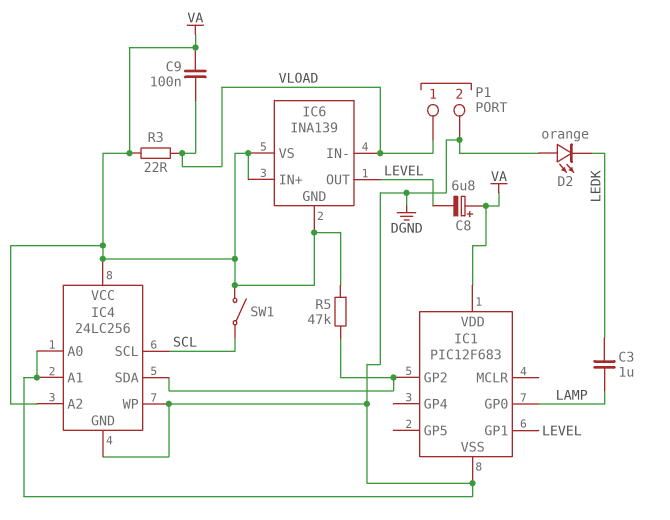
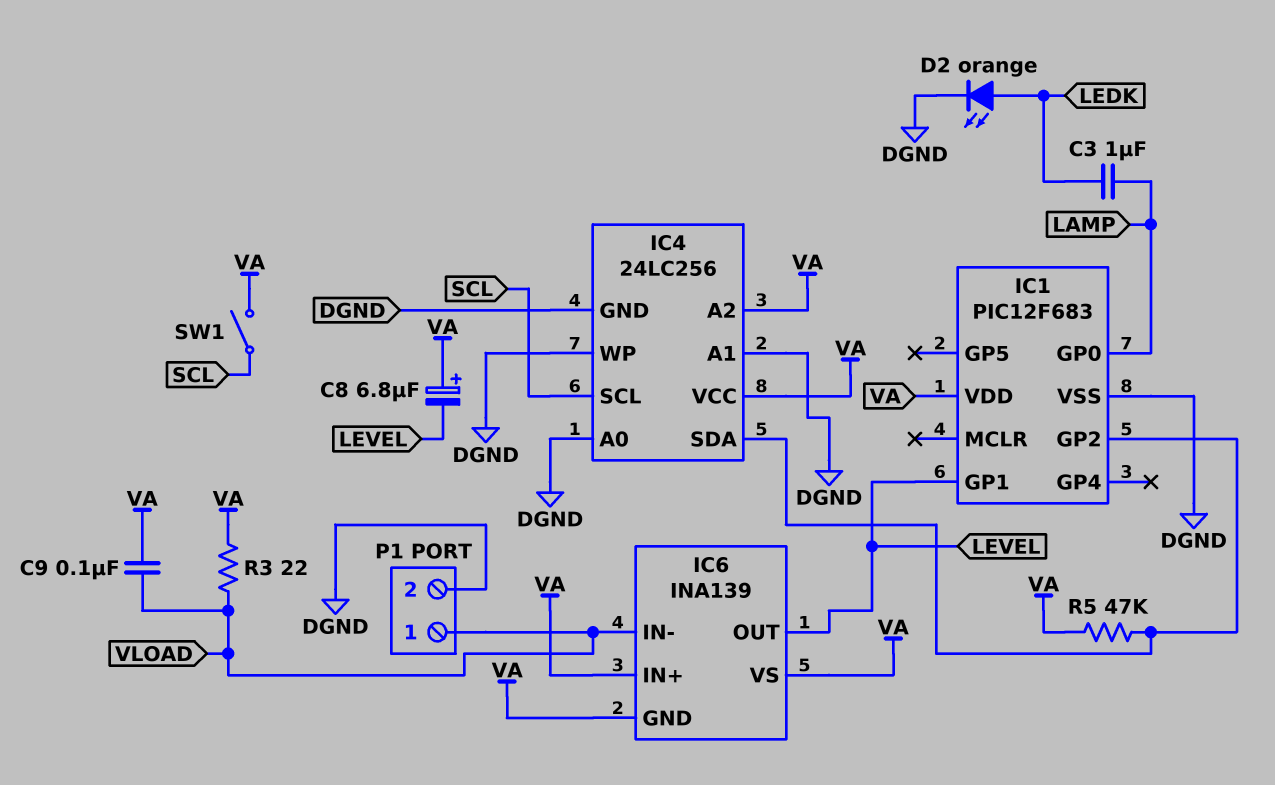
D2: LED orange (A DGND, K LEDK) -> LED orange (A LEDK, K DGND)

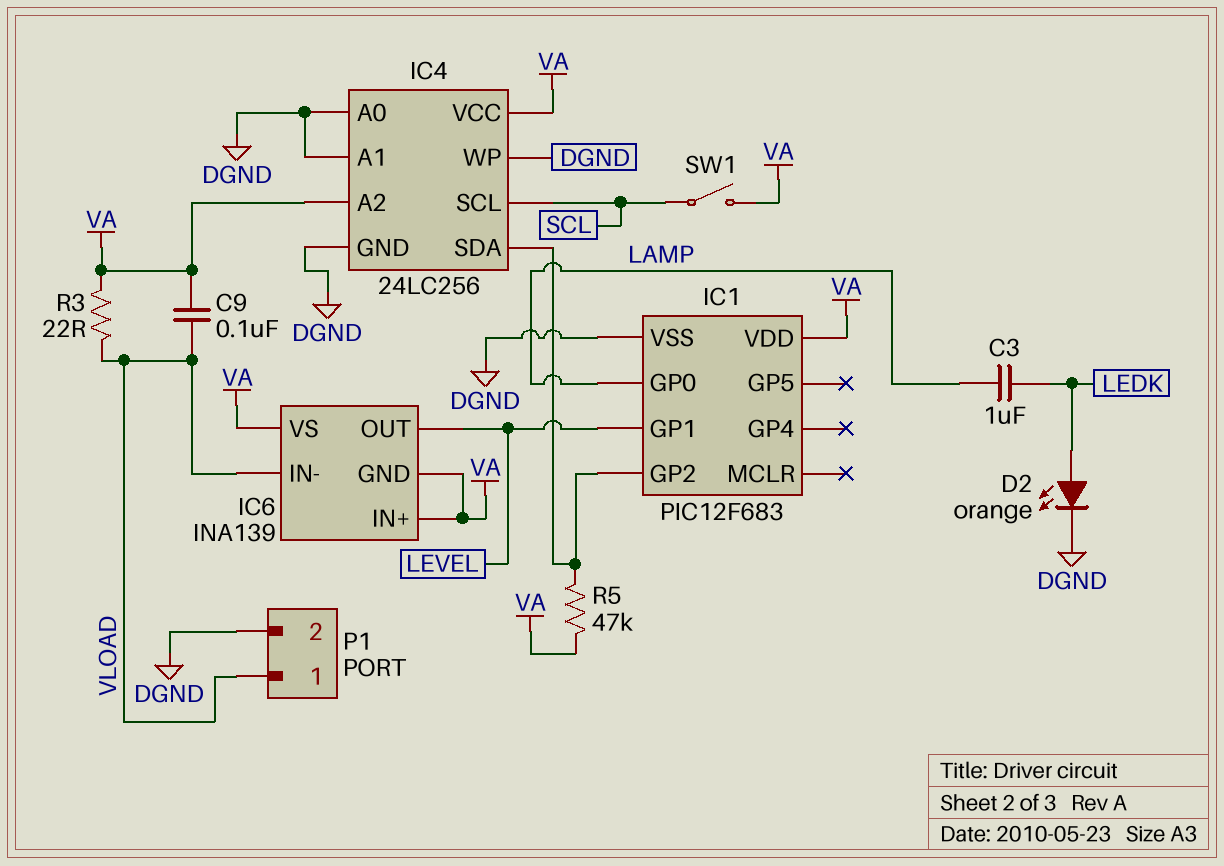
C8: 6.8uF (plus VA, minus LEVEL) -> none

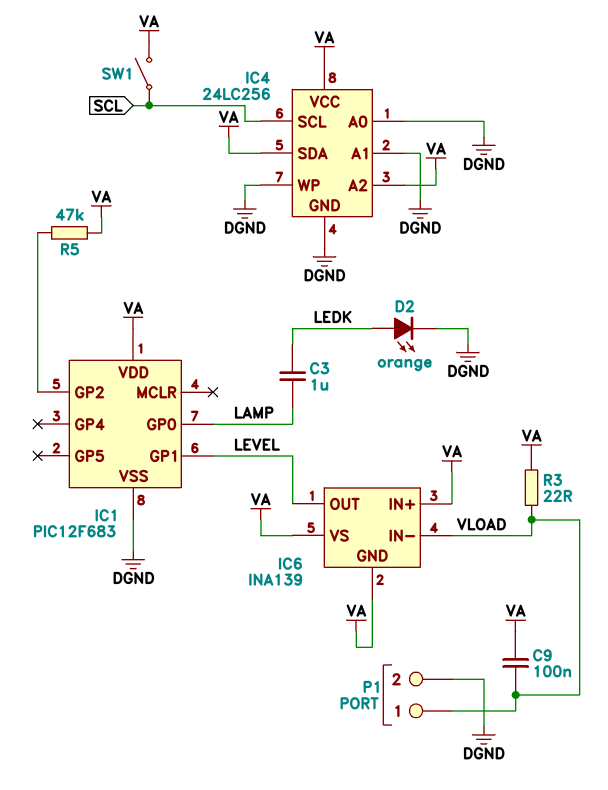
IC4 pin SDA: IC1/GP2 -> VA

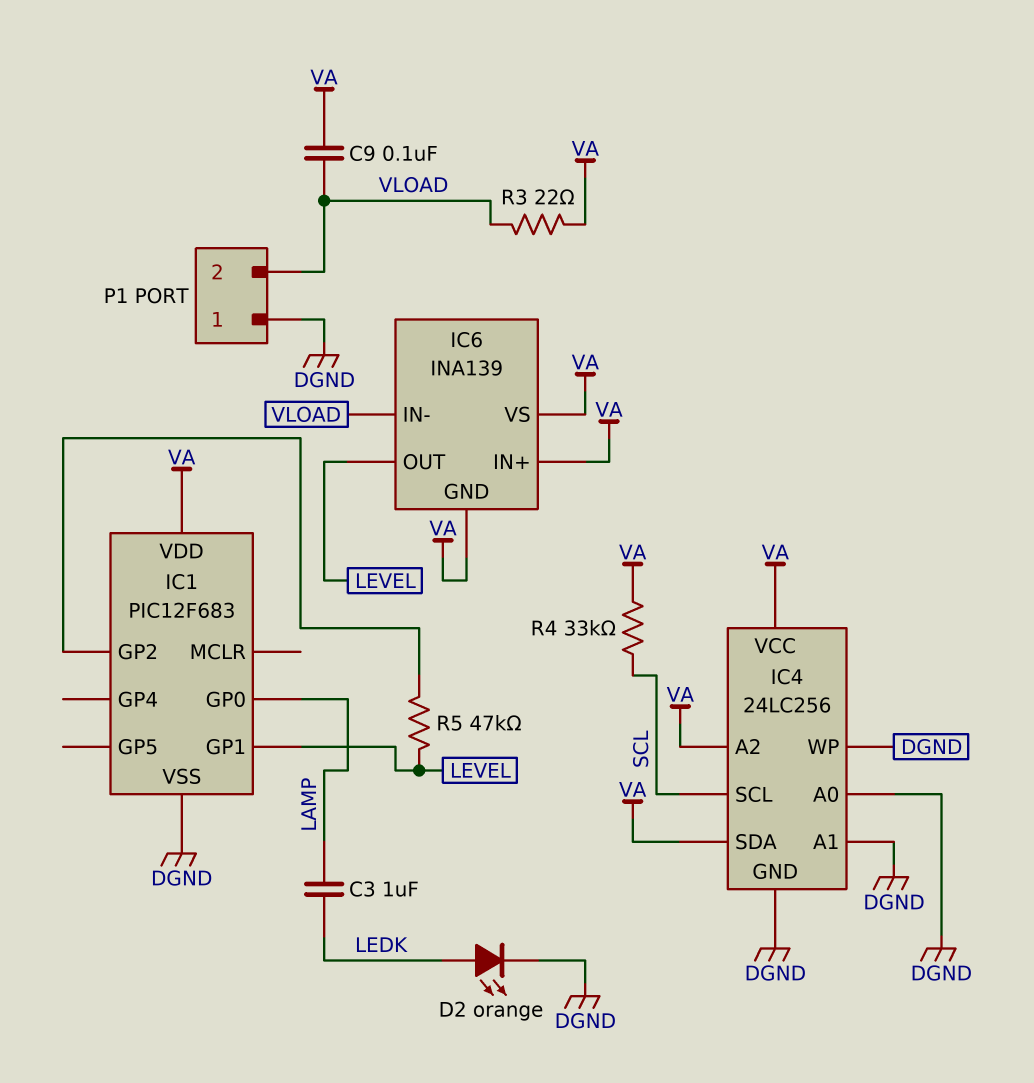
P1 pin 1: VLOAD -> DGND
P1 pin 2: DGND -> VLOAD
R4: none -> 33k (SCL, VA)
R5: 47k (IC1/GP2, VA) -> 47k (IC1/GP2, LEVEL)
SW1: switch (SCL, VA) -> none

